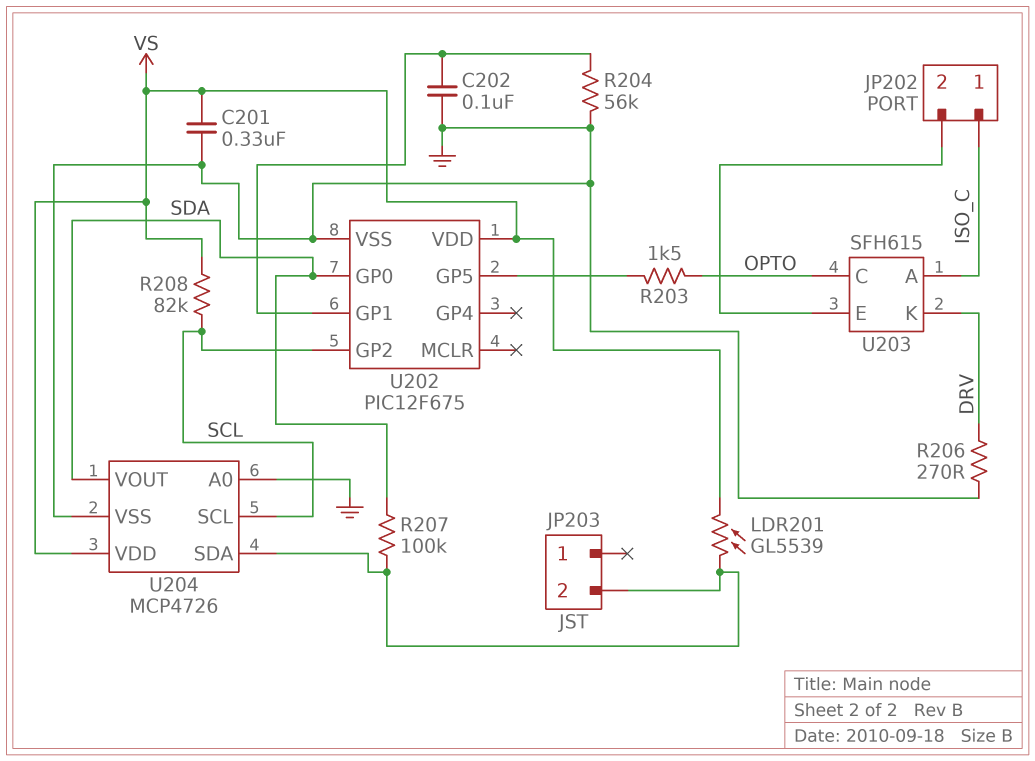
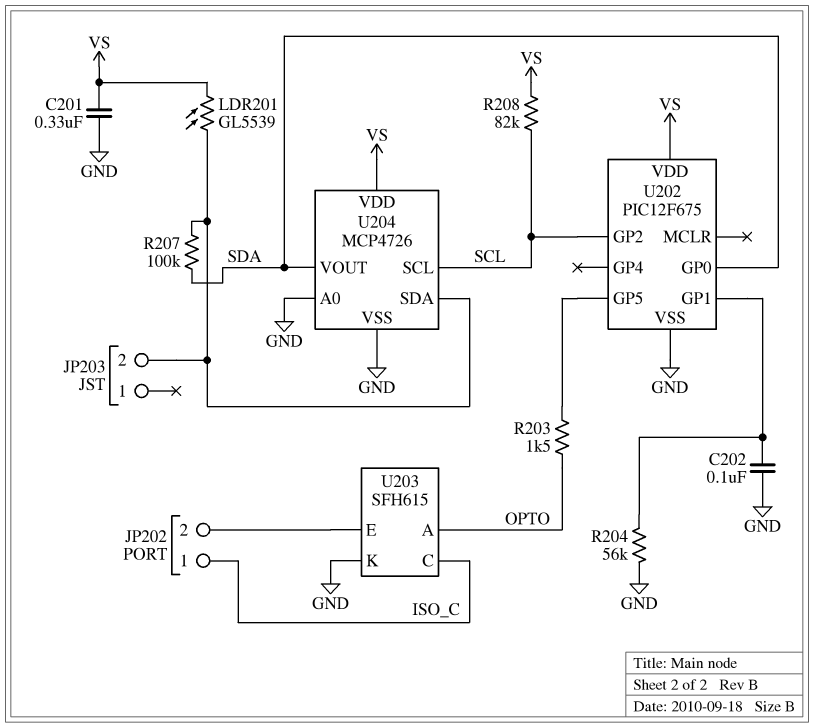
R206: 270 (DRV, GND) -> none
U203 pin A: ISO_C -> OPTO
U203 pin C: OPTO -> ISO_C
U203 pin K: DRV -> GND

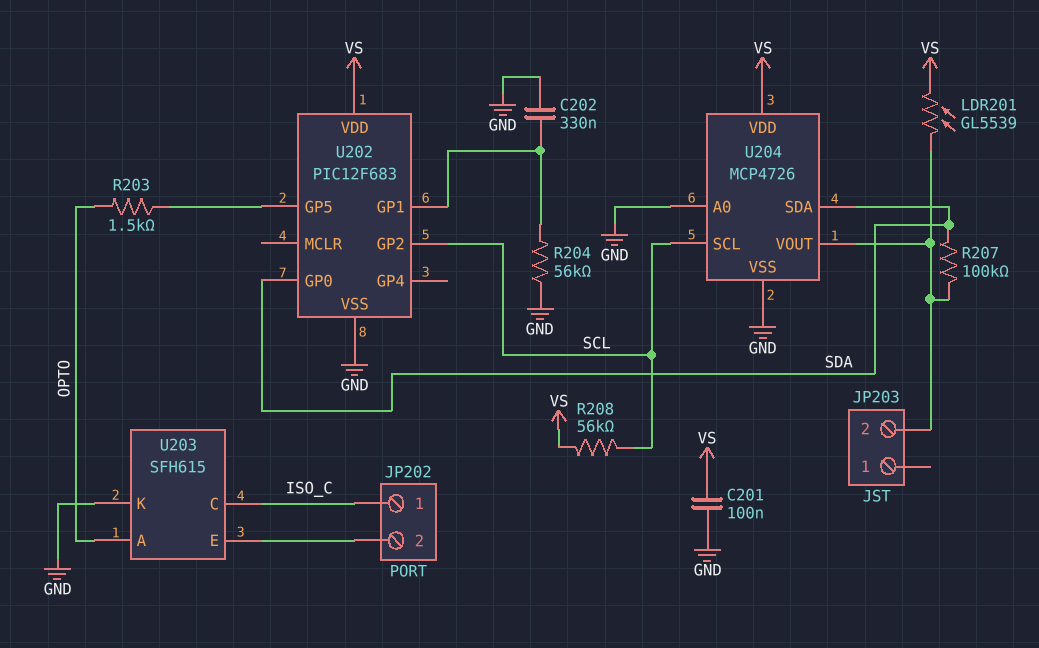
C201: 330nF (GND, VS) -> 100nF (GND, VS)
C202: 100nF (GND, U202/GP1) -> 330nF (GND, U202/GP1)
R208: 82k (SCL, VS) -> 56k (SCL, VS)
U202: PIC12F675 -> PIC12F683
U204 pin SDA: JP203/2 -> SDA
U204 pin VOUT: SDA -> JP203/2

